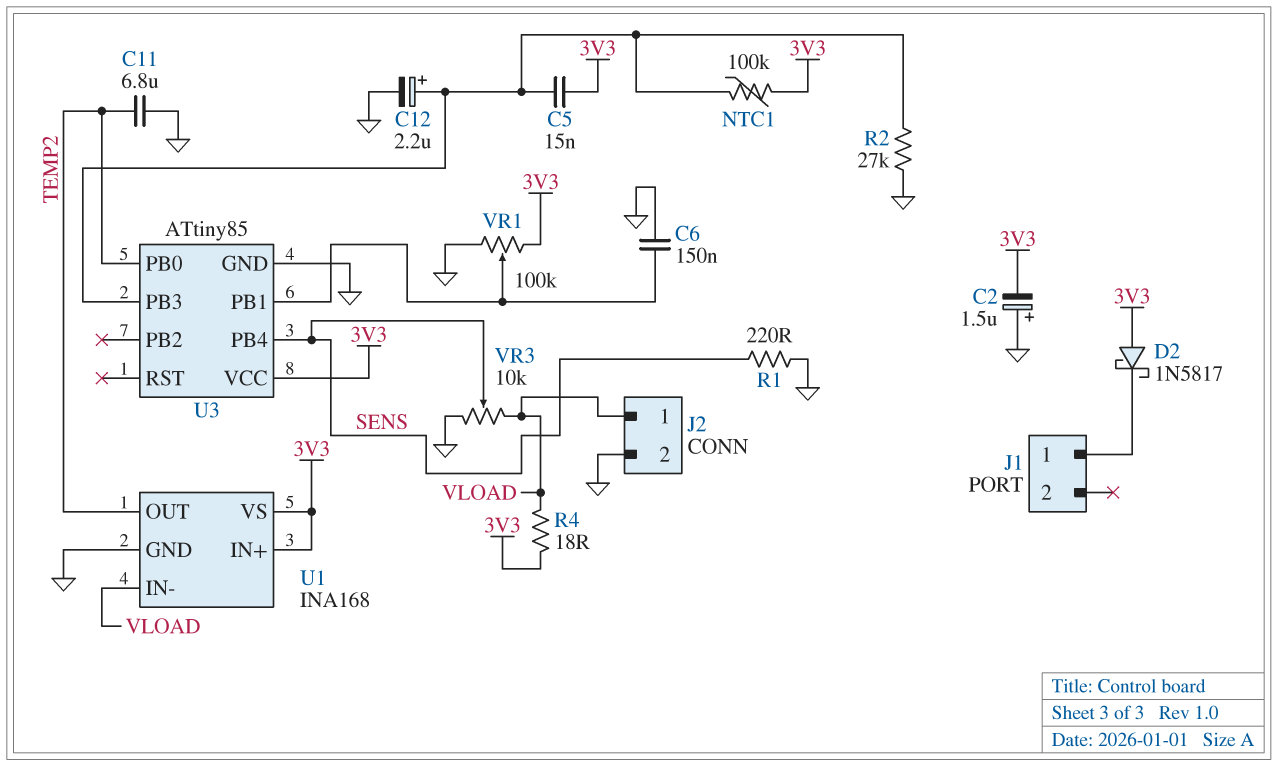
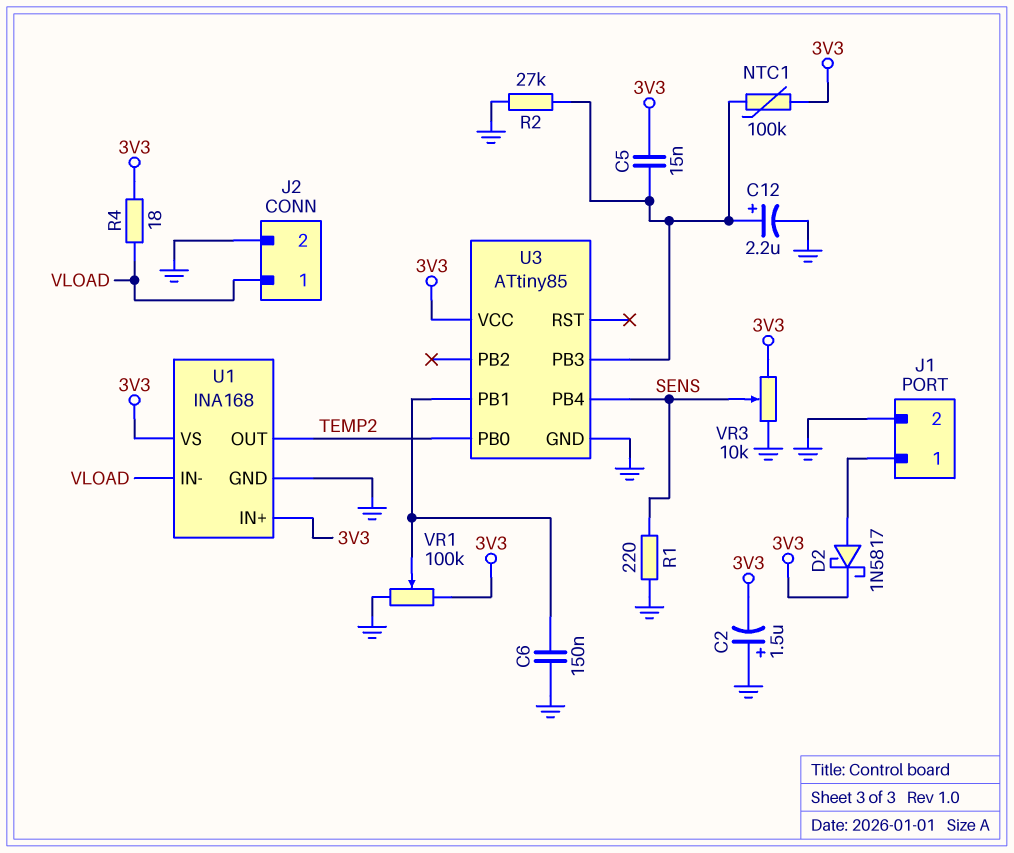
C11: 6.8uF (GND, TEMP2) -> none
D2: schottky 1N5817 (A 3V3, K J1/1) -> schottky 1N5817 (A J1/1, K 3V3)
J1 pin 2: none -> GND
VR3: 10k (GND, VLOAD, wiper SENS) -> 10k (3V3, GND, wiper SENS)

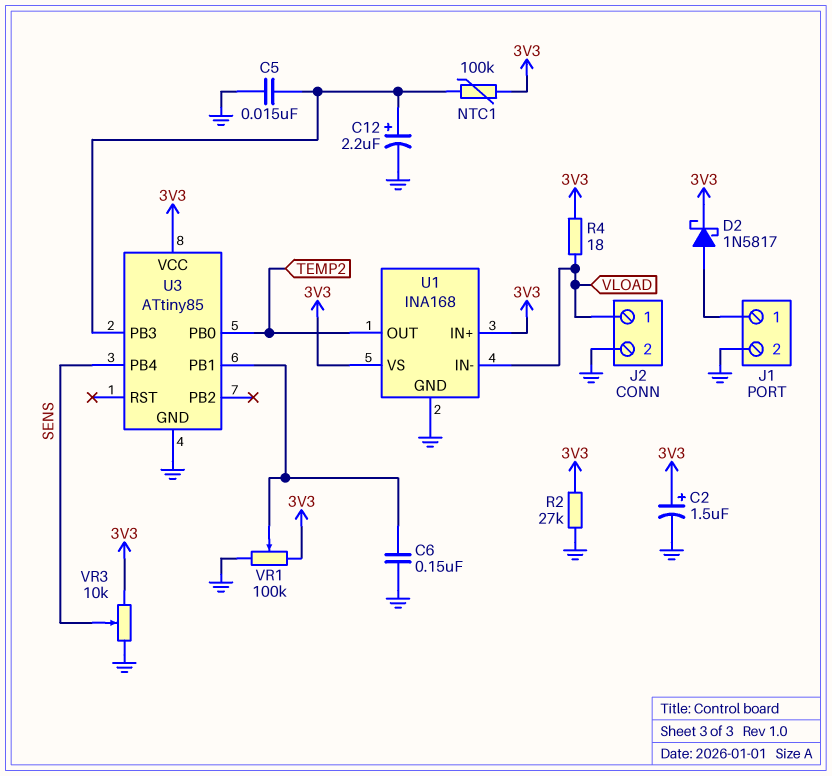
C2: 1.5uF (plus GND, minus 3V3) -> 1.5uF (plus 3V3, minus GND)
C5: 15nF (3V3, U3/PB3) -> 15nF (GND, U3/PB3)
R1: 220 (GND, SENS) -> none
R2: 27k (GND, U3/PB3) -> 27k (3V3, GND)

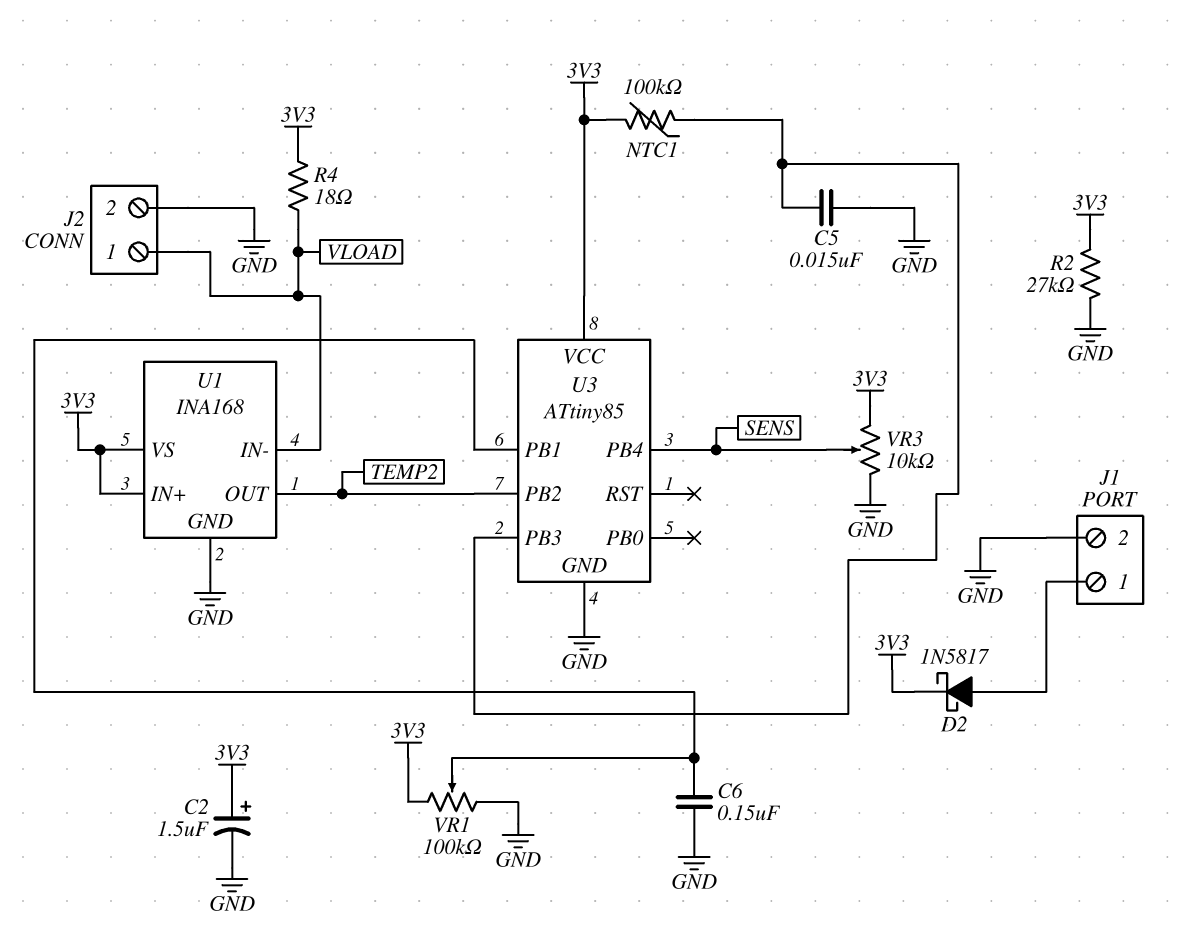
C12: 2.2uF (plus U3/PB3, minus GND) -> none
U3 pin PB0: TEMP2 -> none
U3 pin PB2: none -> TEMP2

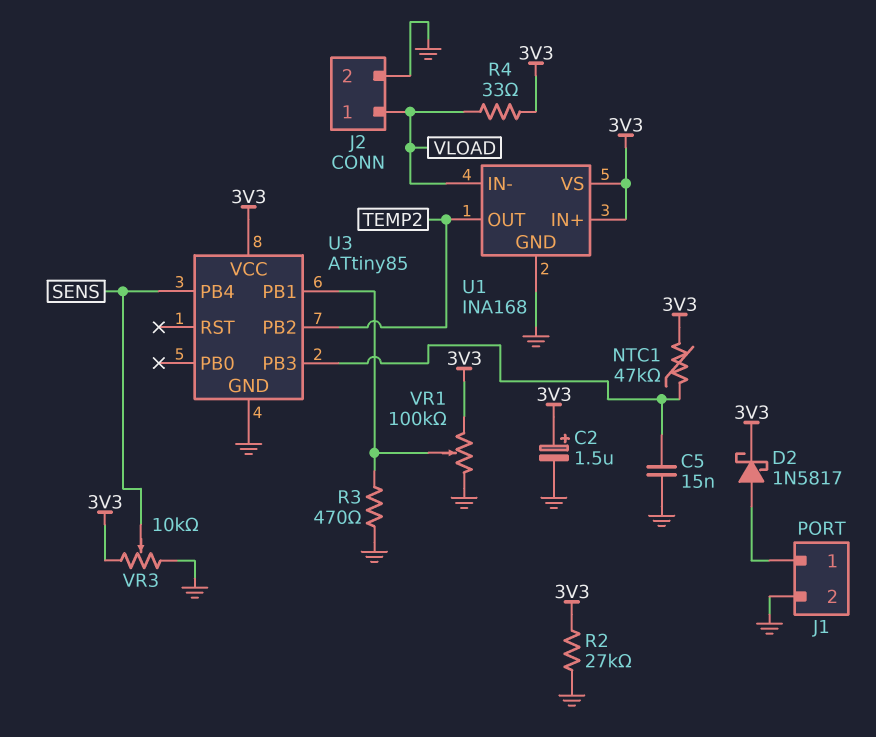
C6: 150nF (GND, U3/PB1) -> none
NTC1: 100k (3V3, U3/PB3) -> 47k (3V3, U3/PB3)
R3: none -> 470 (GND, U3/PB1)
R4: 18 (3V3, VLOAD) -> 33 (3V3, VLOAD)

